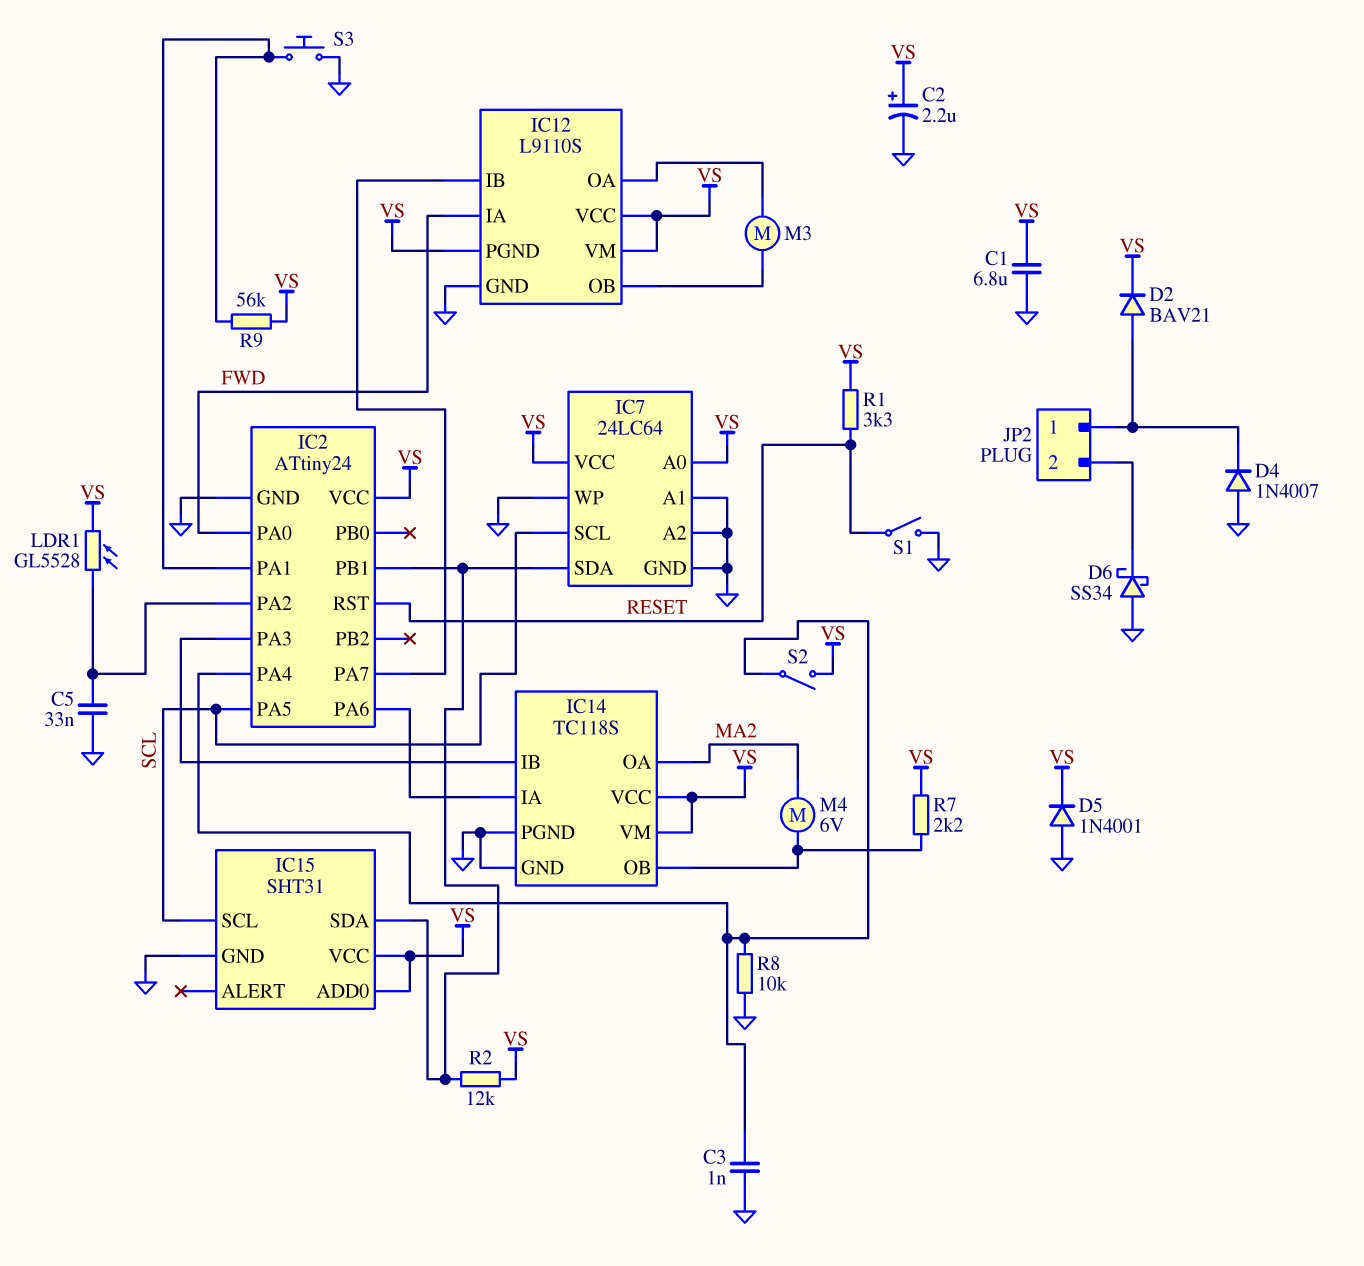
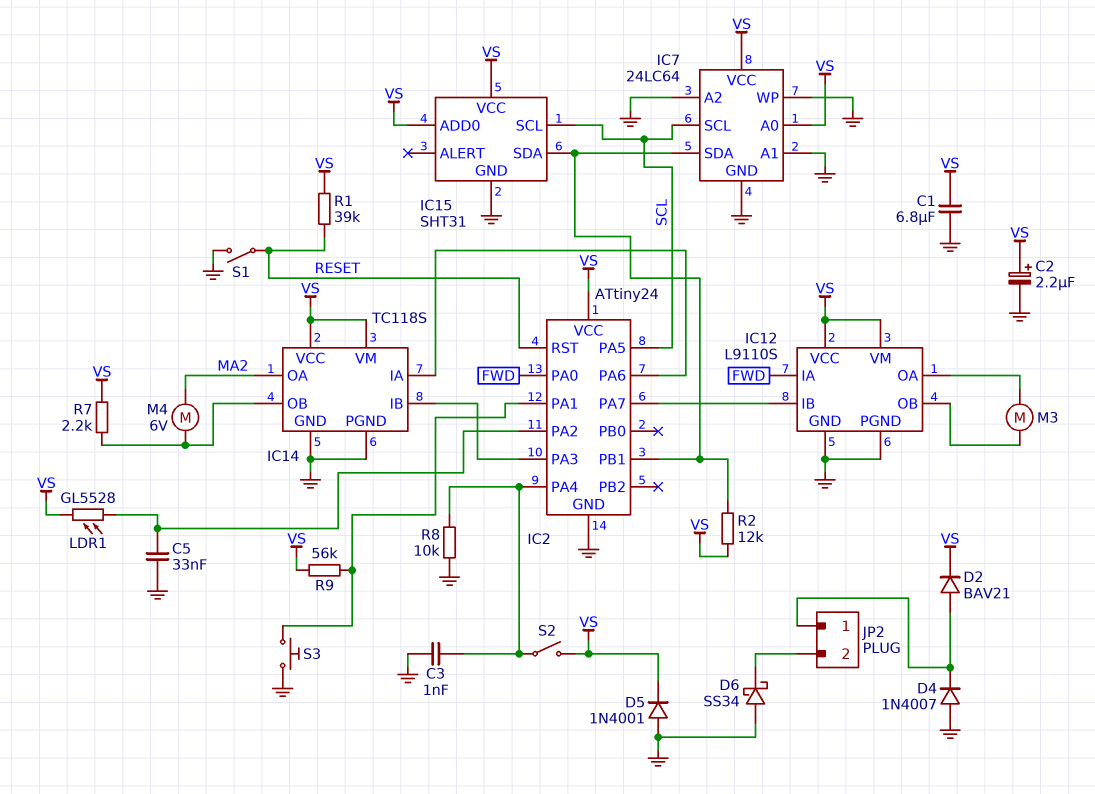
IC12 pin PGND: VS -> GND
R1: 3.3k (RESET, VS) -> 39k (RESET, VS)

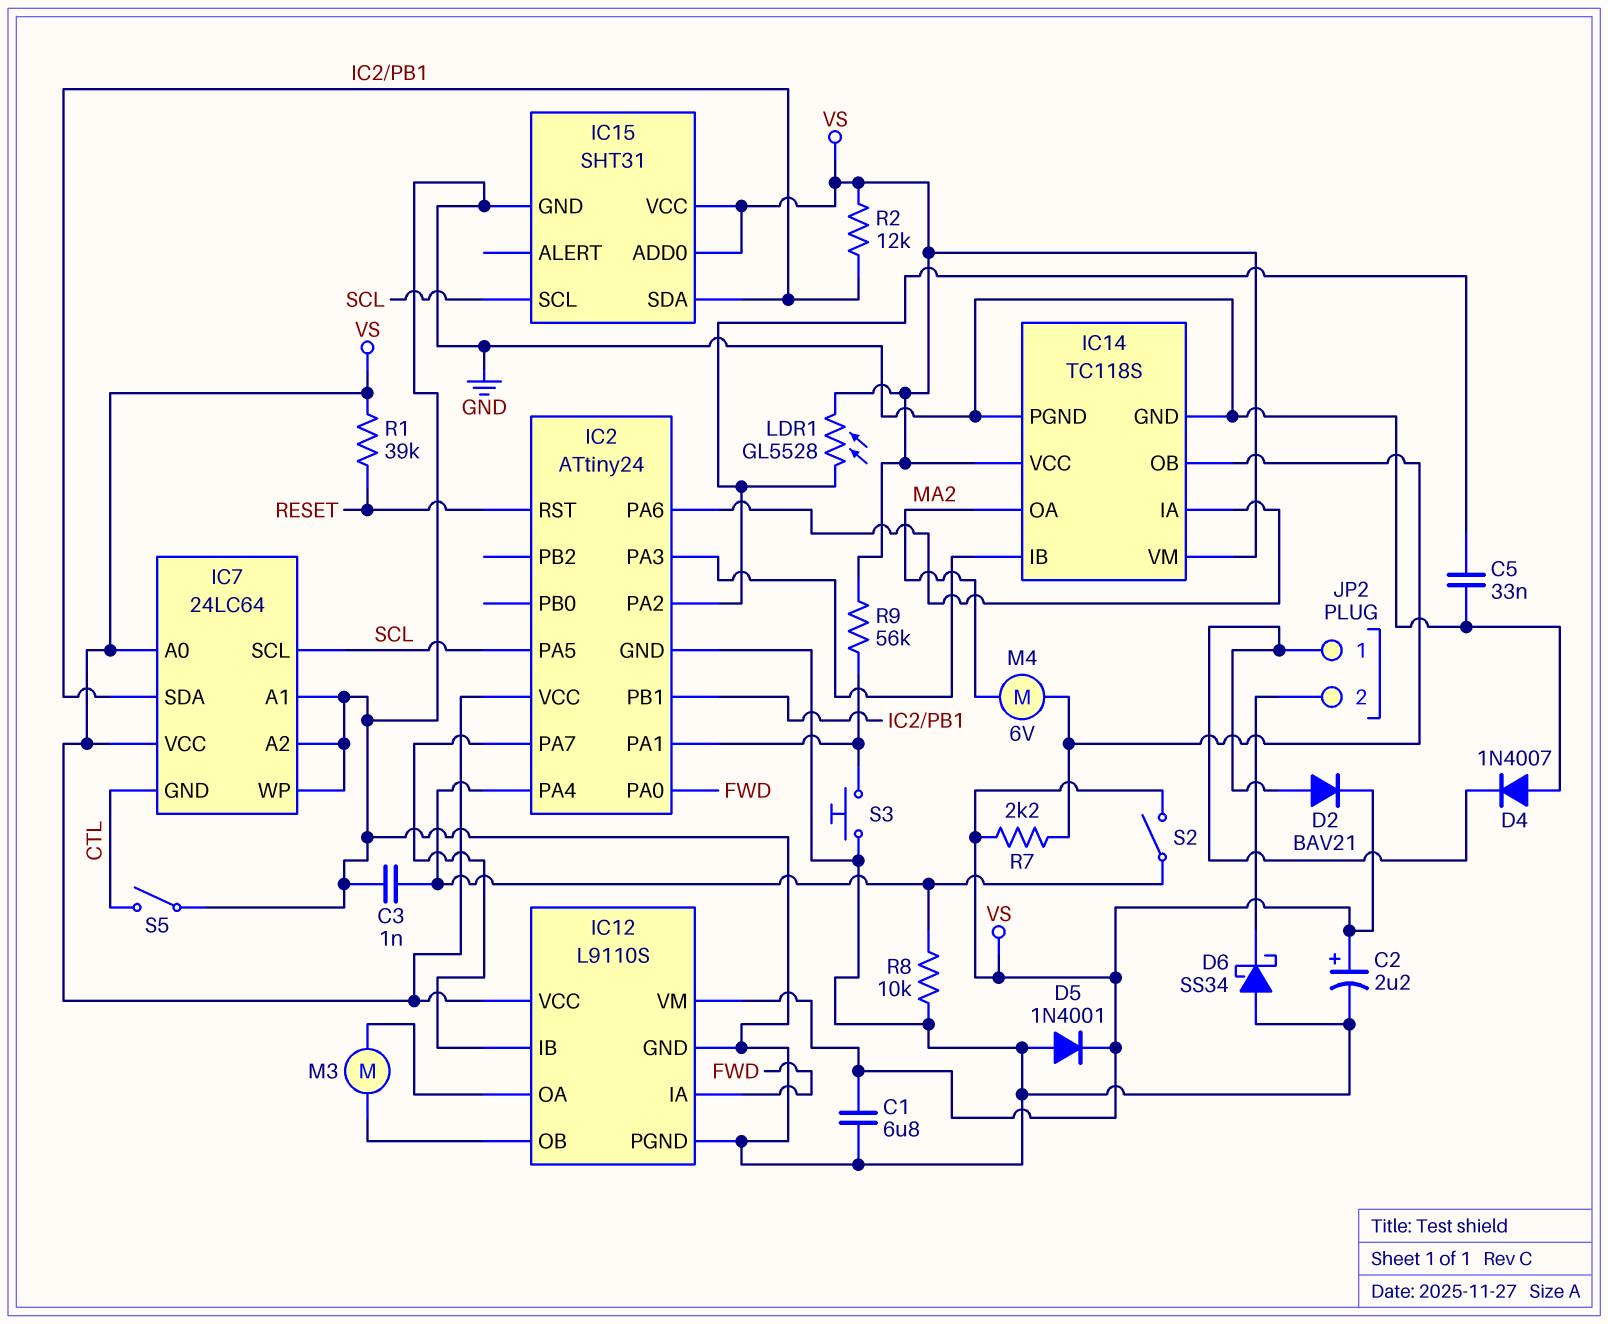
IC7 pin GND: GND -> CTL
S1: switch (GND, RESET) -> none
S5: none -> switch (CTL, GND)

